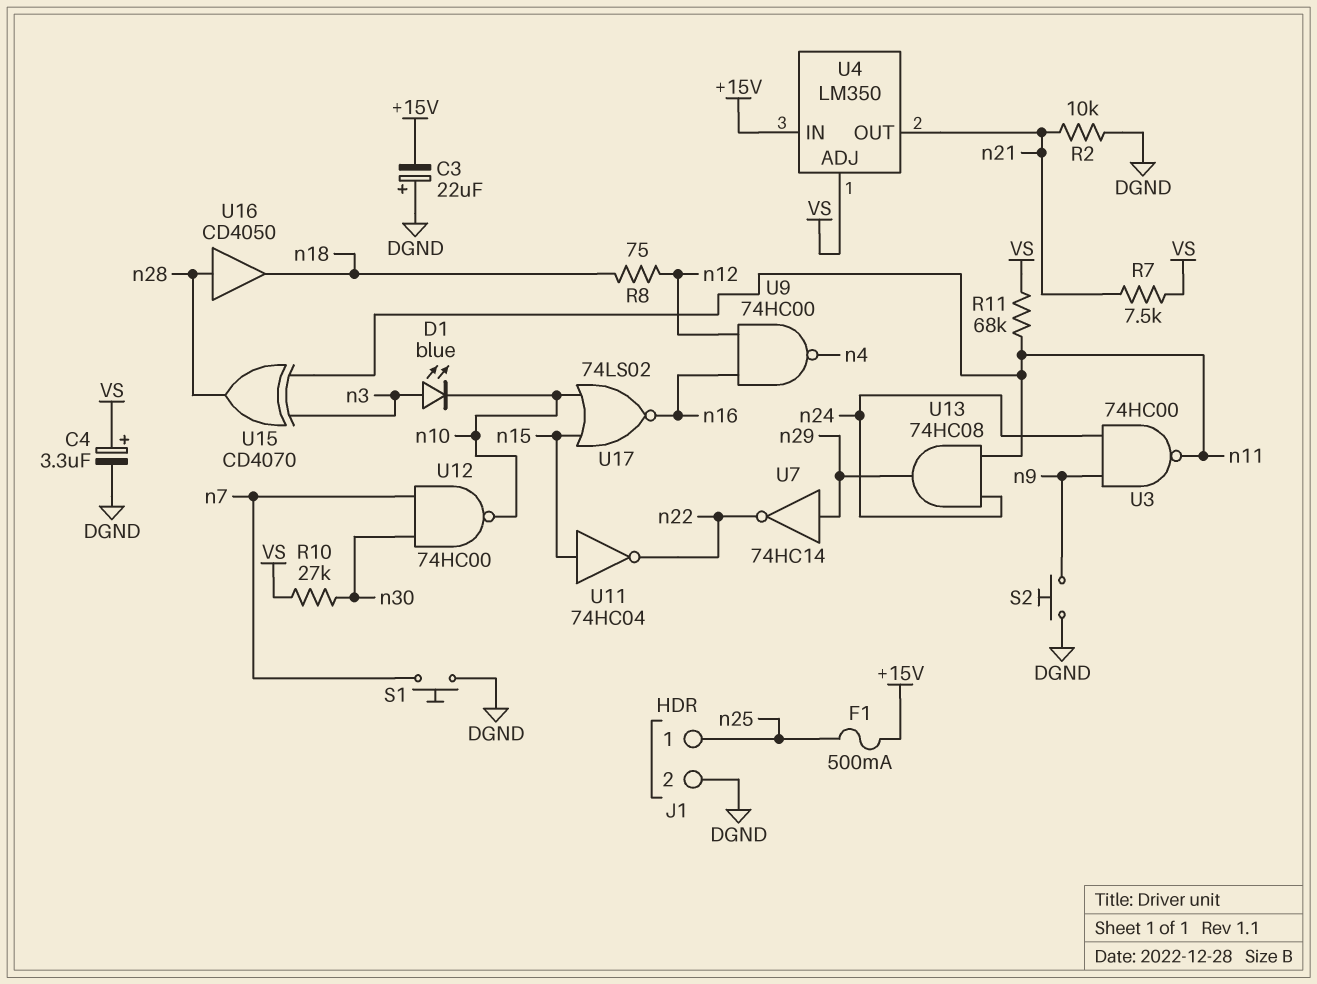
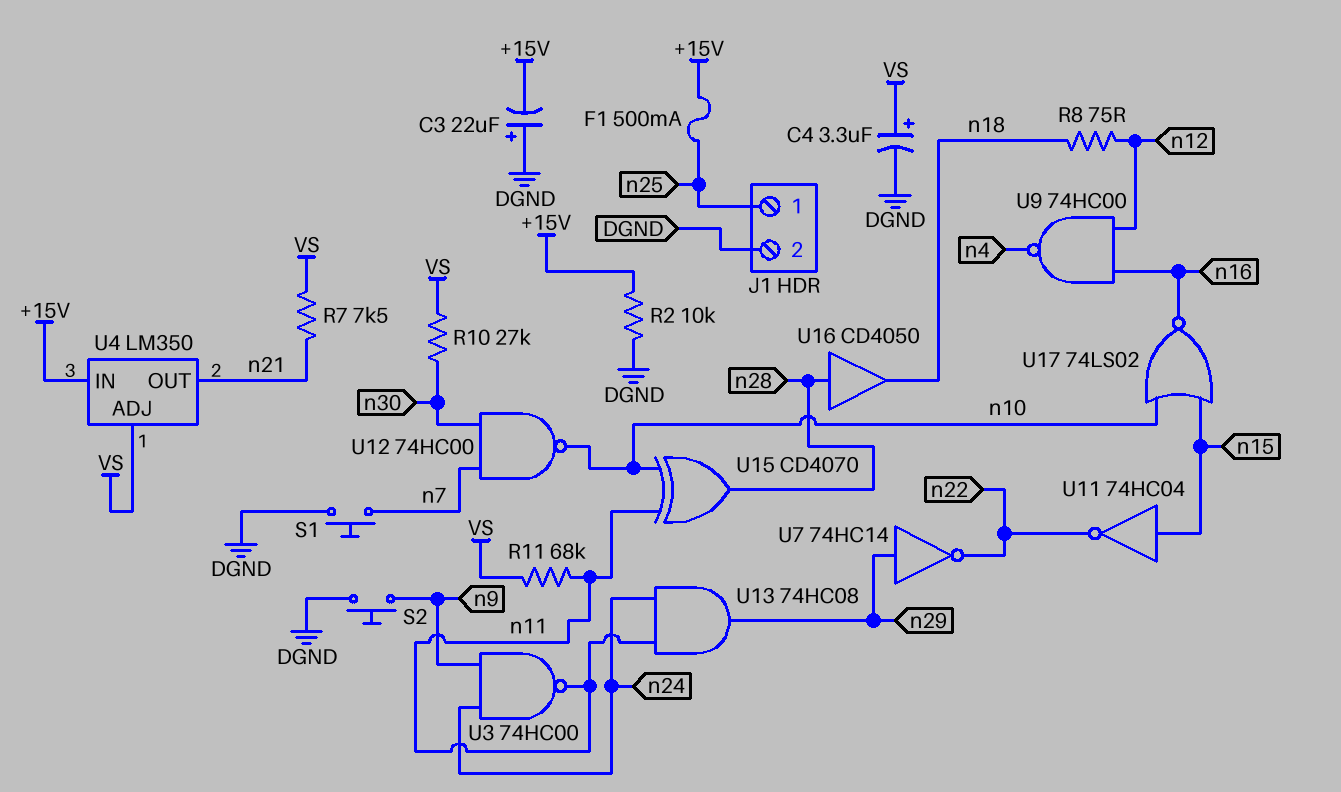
D1: LED blue (A n3, K n10) -> none
R2: 10k (DGND, n21) -> 10k (+15V, DGND)
U15: XOR CD4070 (in n3, in n11, out n28) -> XOR CD4070 (in n10, in n11, out n28)

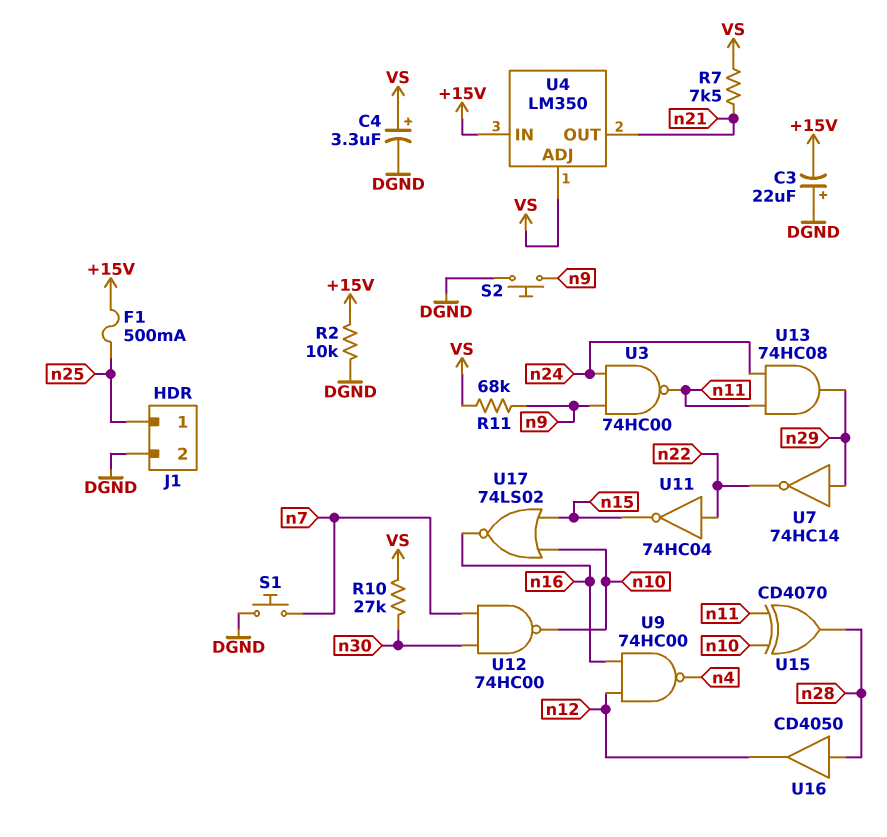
R8: 75 (n12, n18) -> none
R11: 68k (VS, n11) -> 68k (VS, n9)
U11: NOT 74HC04 (in n15, out n22) -> NOT 74HC04 (in n22, out n15)
U16: buffer CD4050 (in n28, out n18) -> buffer CD4050 (in n28, out n12)

